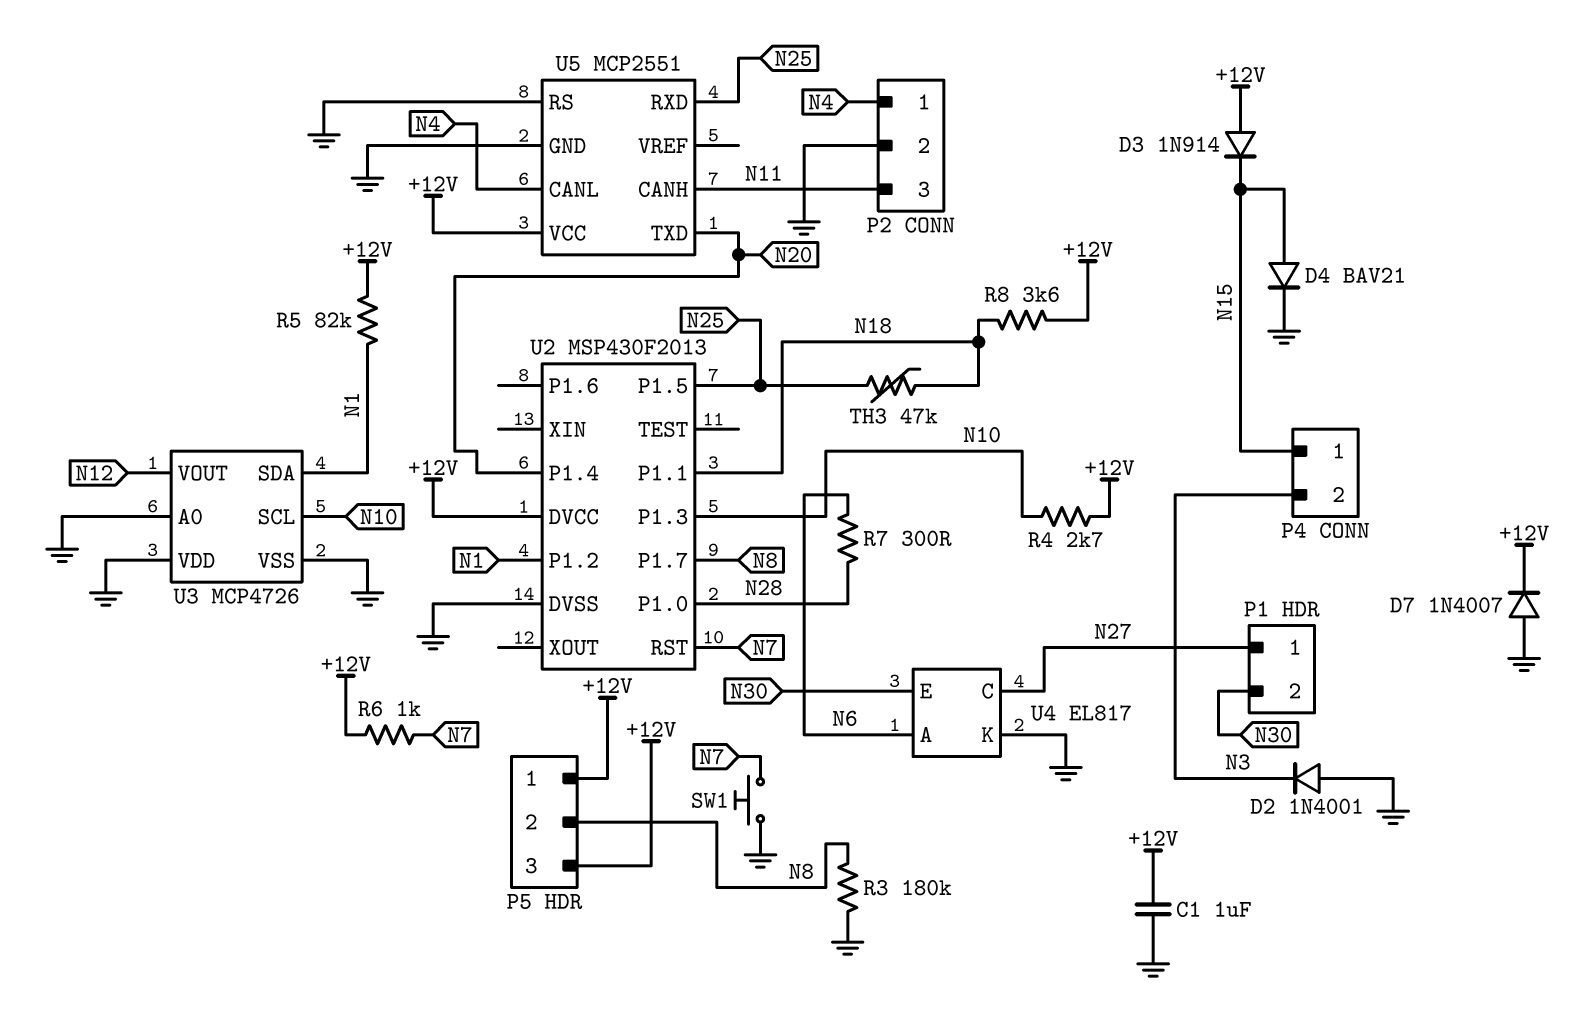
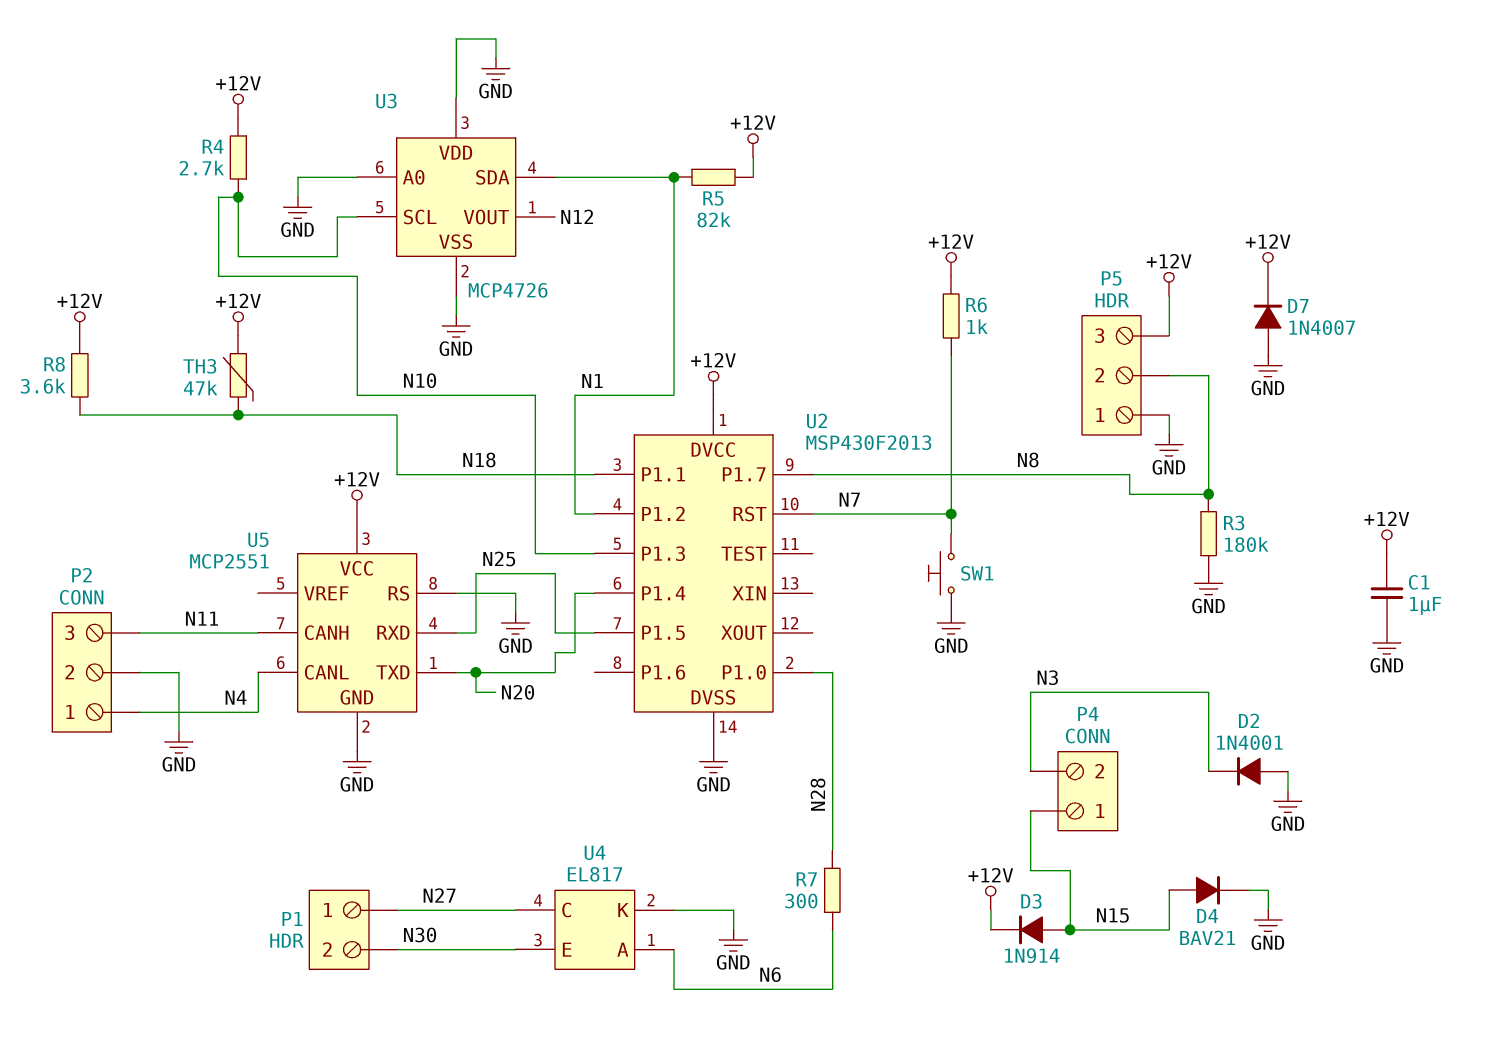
D3: diode 1N914 (A +12V, K N15) -> diode 1N914 (A N15, K +12V)
P5 pin 1: +12V -> GND
TH3: 47k (N18, N25) -> 47k (+12V, N18)

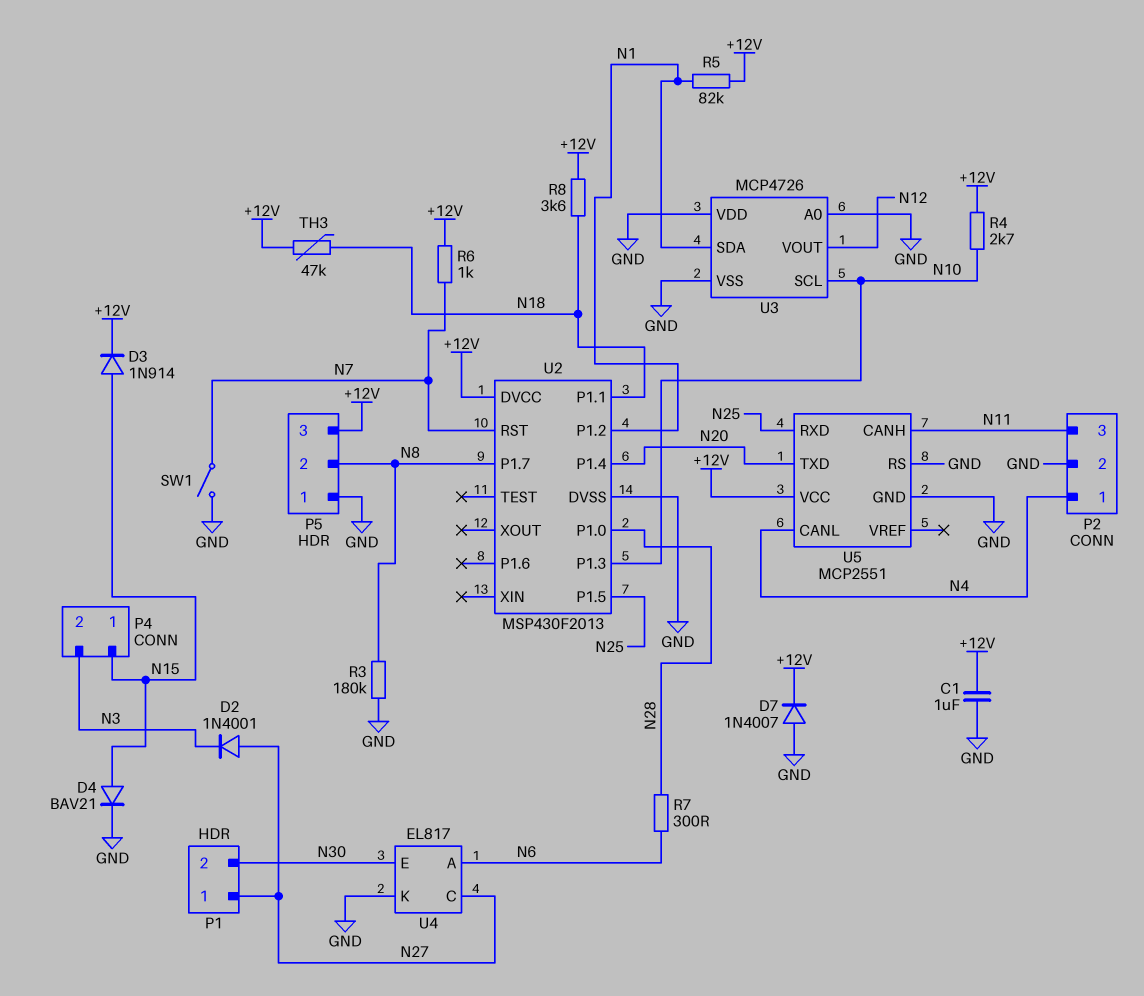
D2: diode 1N4001 (A GND, K N3) -> diode 1N4001 (A N27, K N3)
SW1: button (GND, N7) -> switch (GND, N7)

